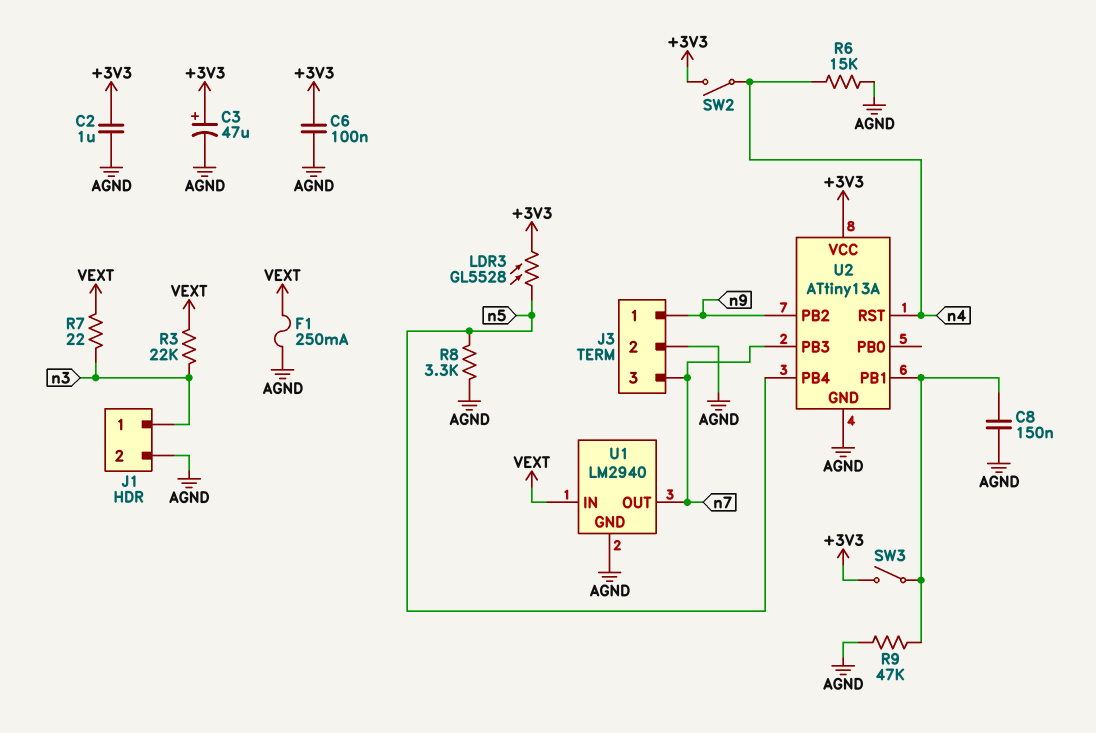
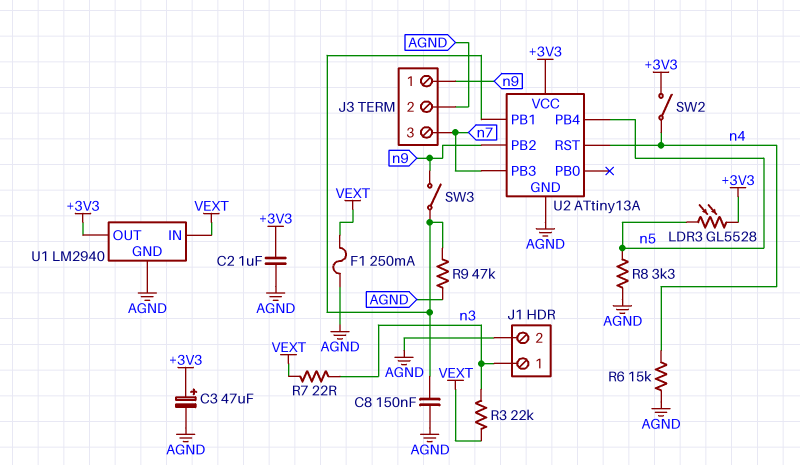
C6: 100nF (+3V3, AGND) -> none
SW3: switch (+3V3, U2/PB1) -> switch (U2/PB1, n9)
U1 pin OUT: n7 -> +3V3

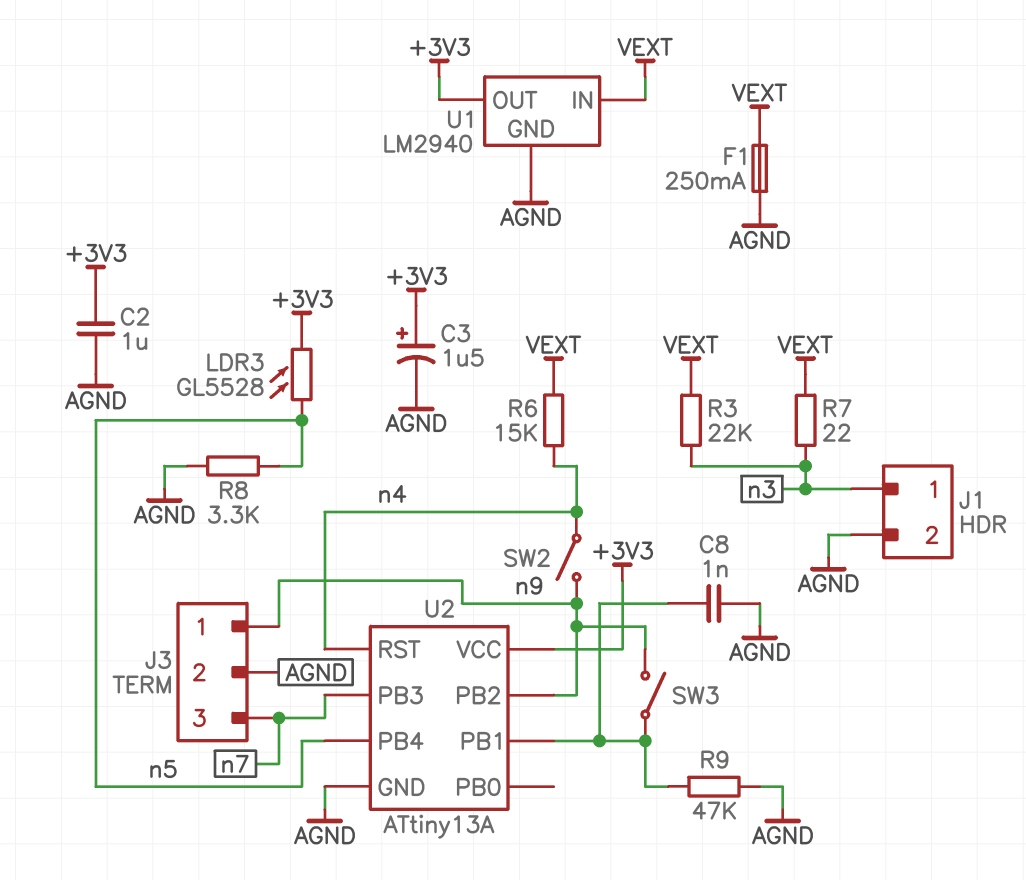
C3: 47uF (plus +3V3, minus AGND) -> 1.5uF (plus +3V3, minus AGND)
C8: 150nF (AGND, U2/PB1) -> 1nF (AGND, U2/PB1)
R6: 15k (AGND, n4) -> 15k (VEXT, n4)
SW2: switch (+3V3, n4) -> switch (n4, n9)

